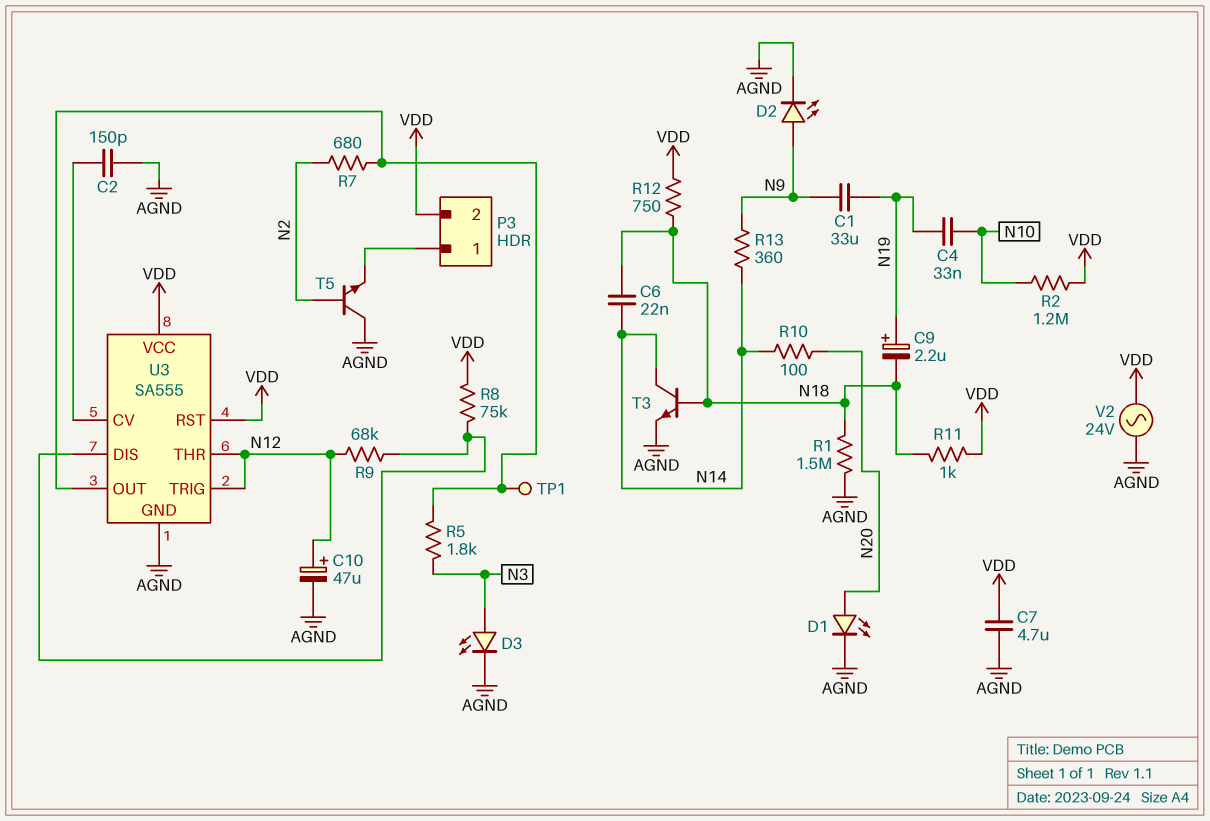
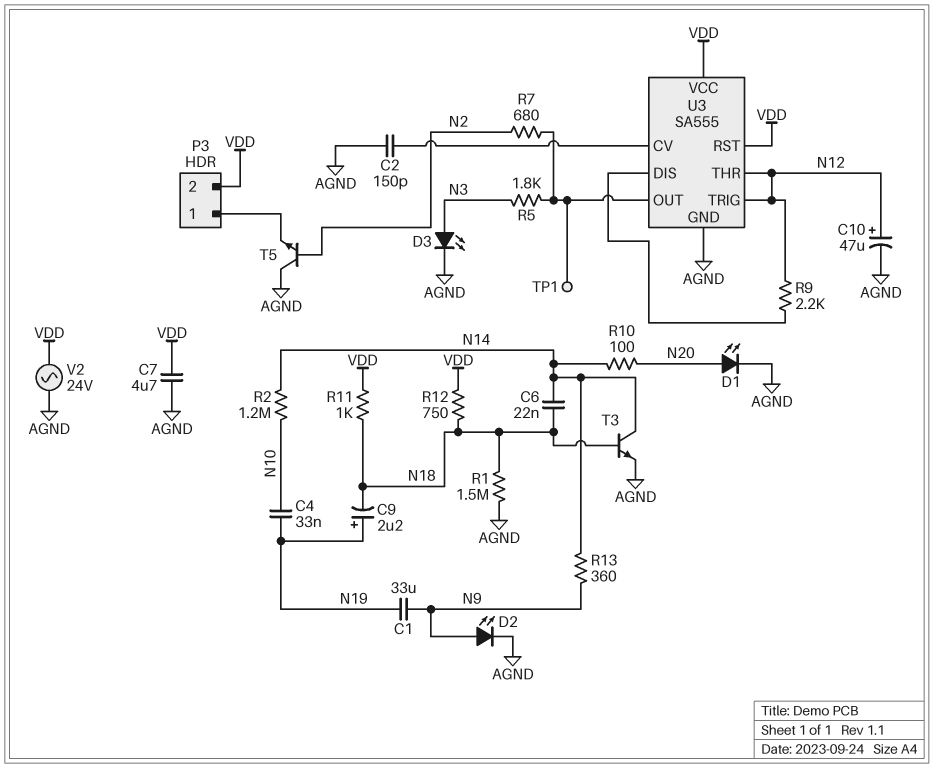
R2: 1.2M (N10, VDD) -> 1.2M (N10, N14)
R8: 75k (U3/DIS, VDD) -> none
R9: 68k (N12, U3/DIS) -> 2.2k (N12, U3/DIS)

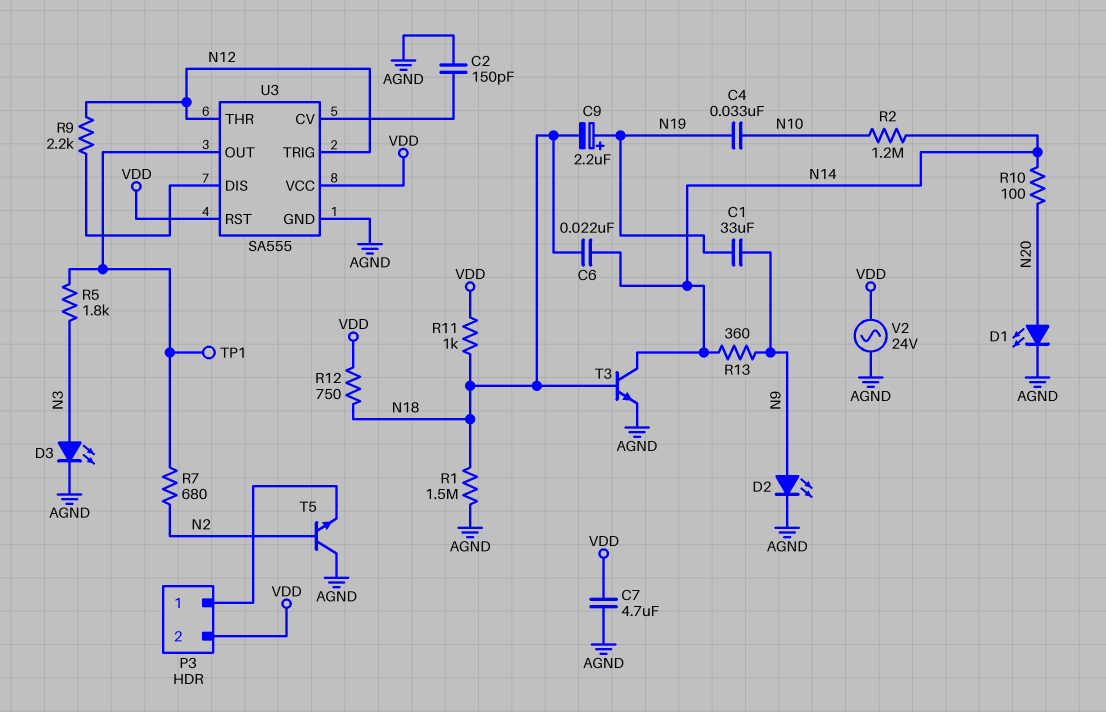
C10: 47uF (plus N12, minus AGND) -> none

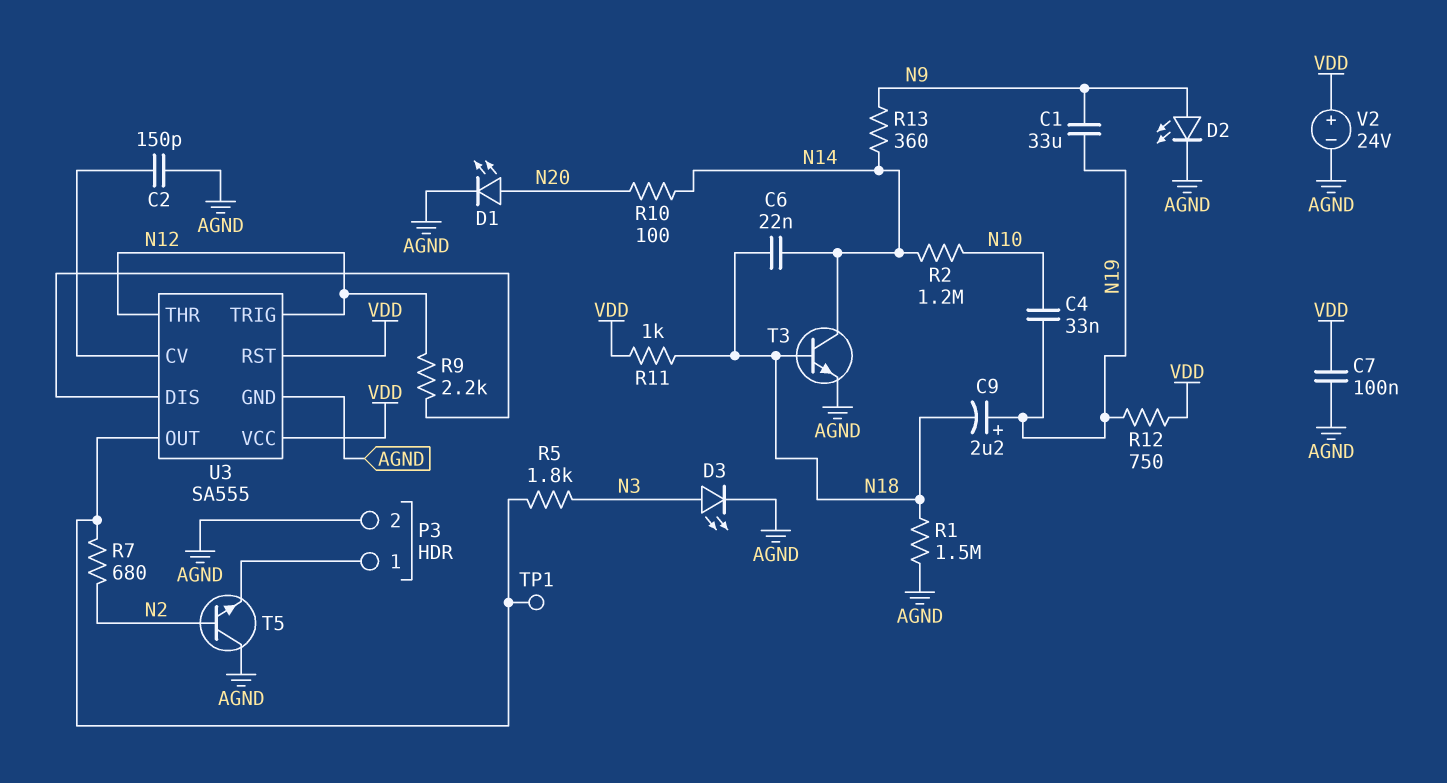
C7: 4.7uF (AGND, VDD) -> 100nF (AGND, VDD)
P3 pin 2: VDD -> AGND
R12: 750 (N18, VDD) -> 750 (N19, VDD)
V2: AC 24V (AGND, VDD) -> 24V (plus VDD, minus AGND)

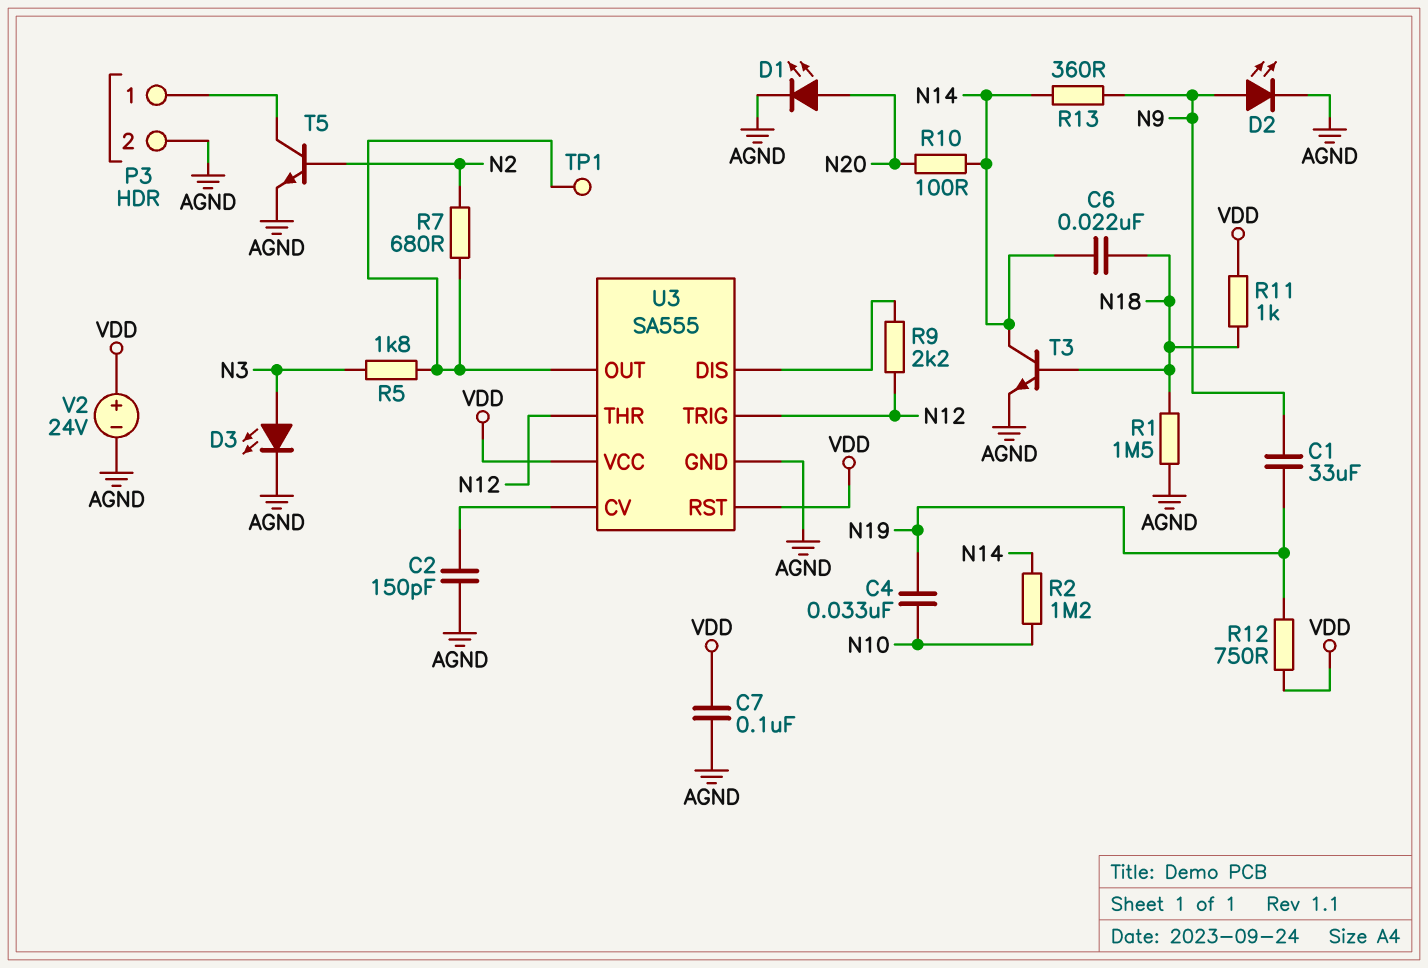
C9: 2.2uF (plus N19, minus N18) -> none
T5: NPN (B N2, C AGND, E P3/1) -> NPN (B N2, C P3/1, E AGND)

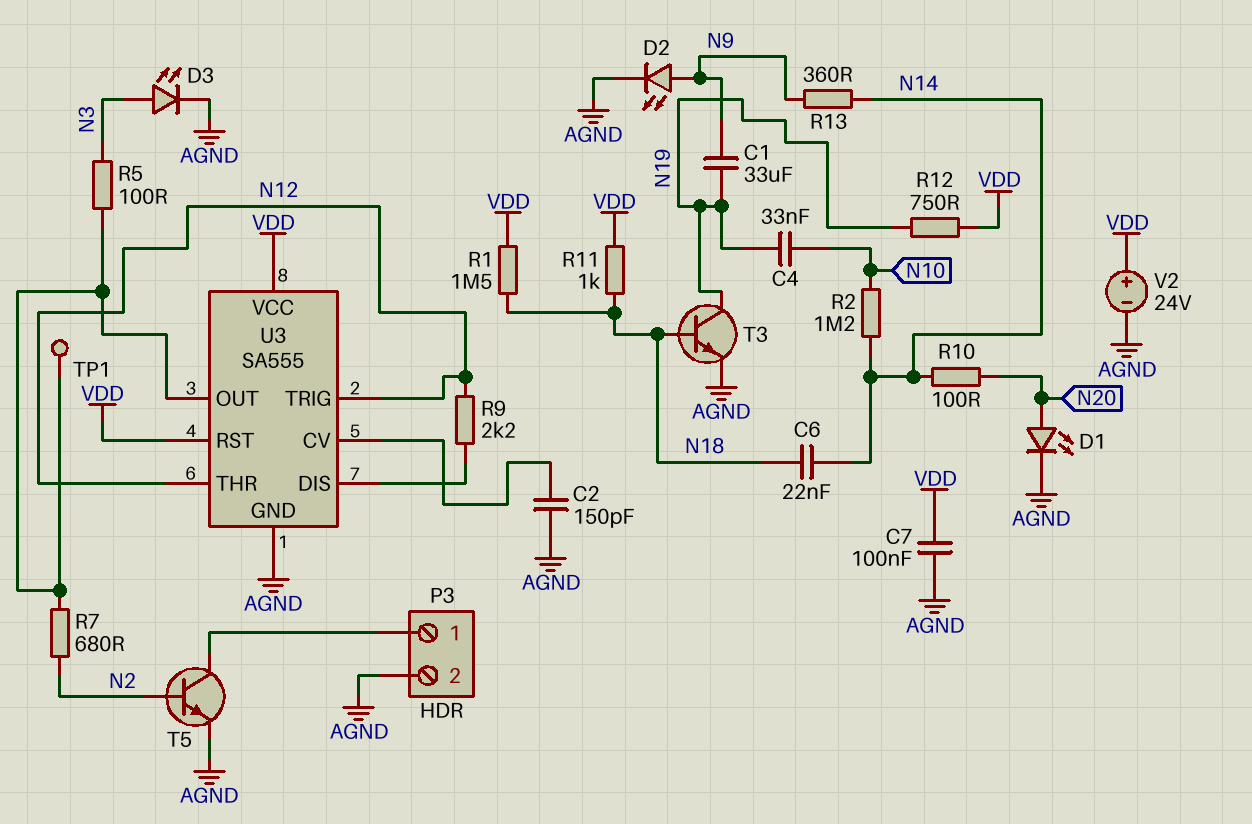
R1: 1.5M (AGND, N18) -> 1.5M (N18, VDD)
R5: 1.8k (N3, U3/OUT) -> 100 (N3, U3/OUT)
T3: NPN (B N18, C N14, E AGND) -> NPN (B N18, C N19, E AGND)

